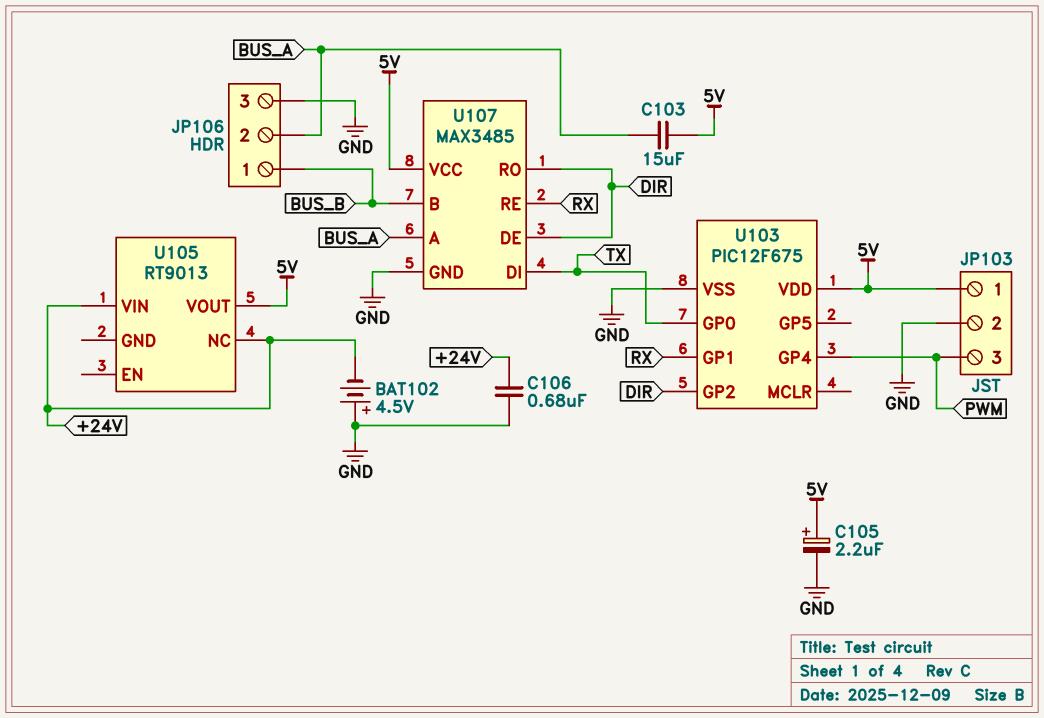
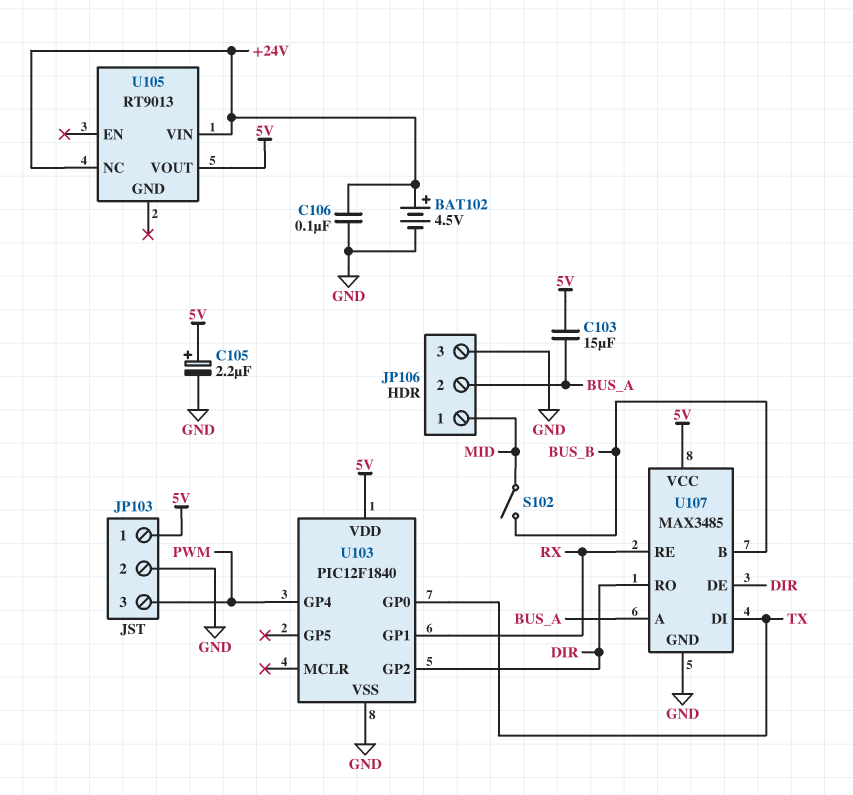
BAT102: 4.5V (plus GND, minus +24V) -> 4.5V (plus +24V, minus GND)
C106: 680nF (+24V, GND) -> 100nF (+24V, GND)
JP106 pin 1: BUS_B -> MID
S102: none -> switch (BUS_B, MID)
U103: PIC12F675 -> PIC12F1840

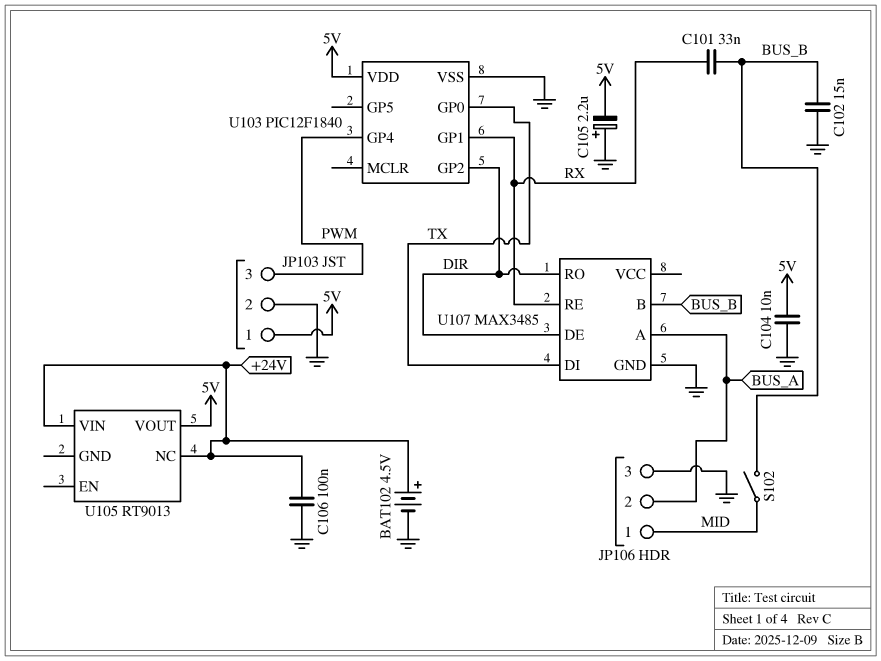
C101: none -> 33nF (BUS_B, RX)
C102: none -> 15nF (BUS_B, GND)
C103: 15uF (5V, BUS_A) -> none
C104: none -> 10nF (5V, GND)
C105: 2.2uF (plus 5V, minus GND) -> 2.2uF (plus GND, minus 5V)
U107 pin VCC: 5V -> none

